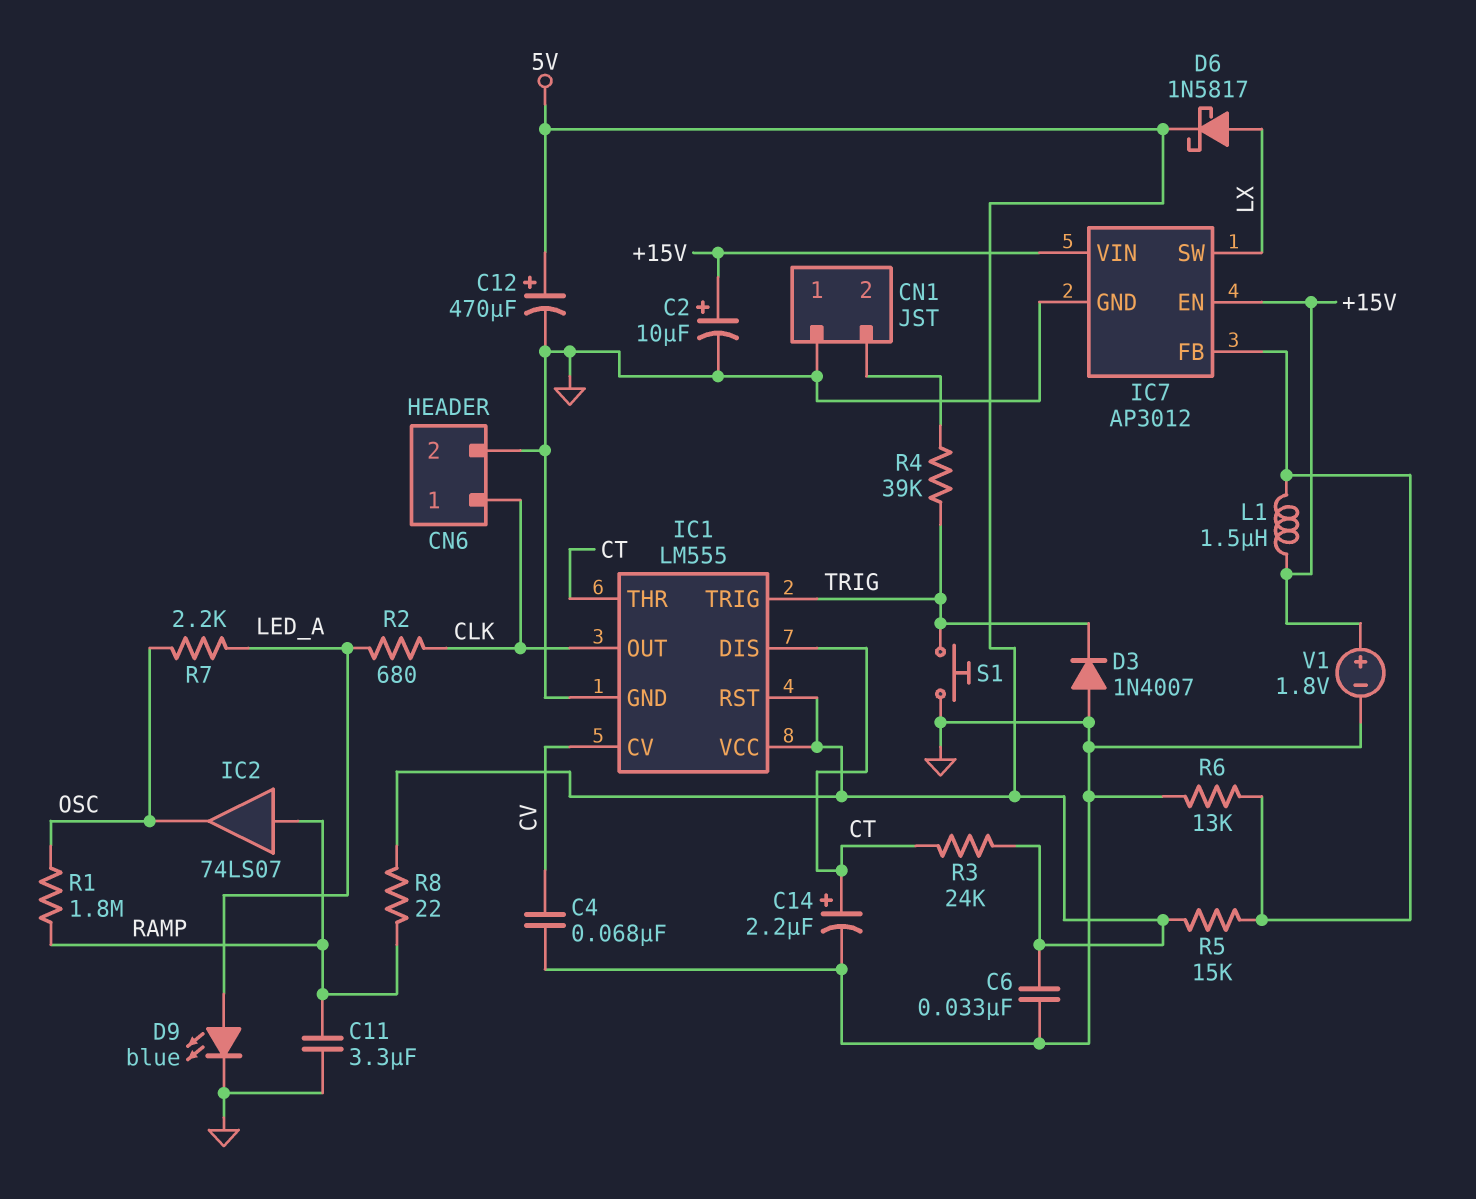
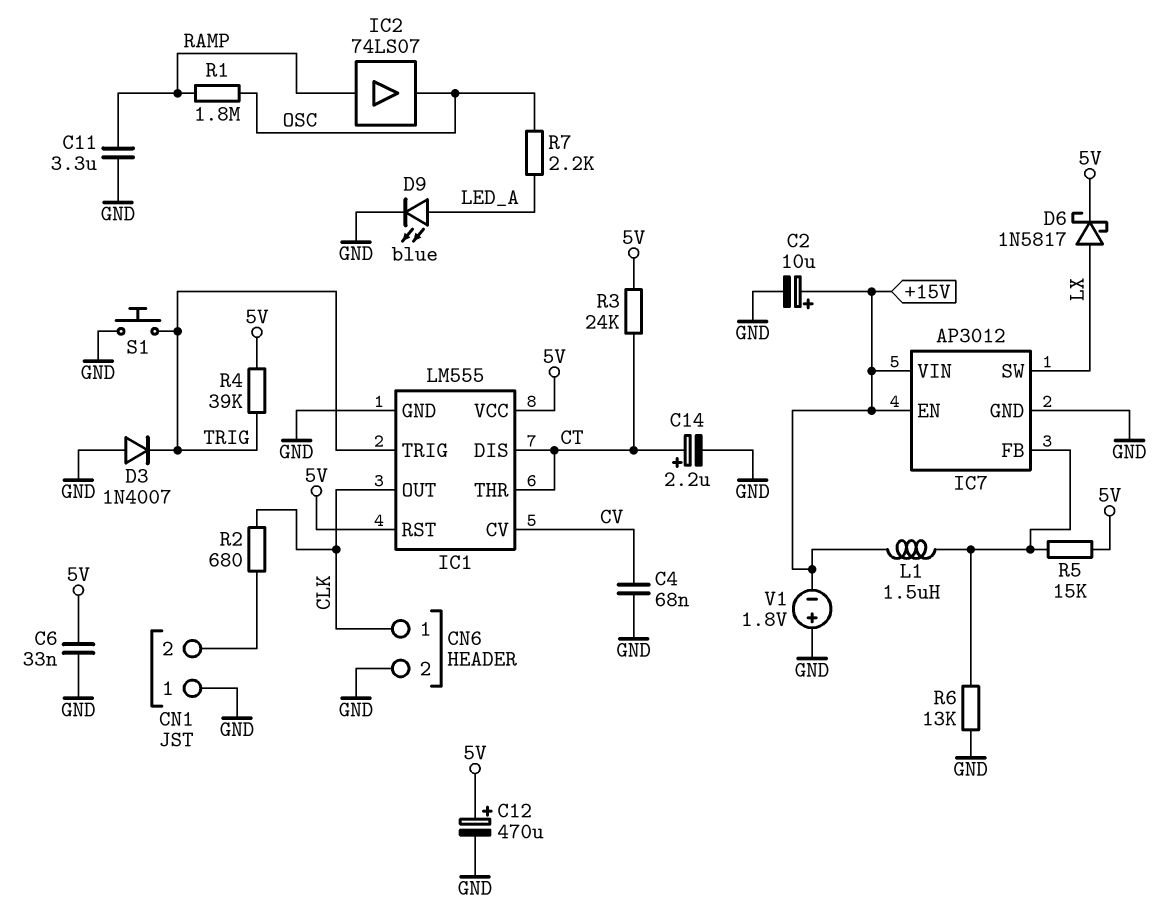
R2: 680 (CLK, LED_A) -> 680 (CLK, CN1/2)
R4: 39k (CN1/2, TRIG) -> 39k (5V, TRIG)
R8: 22 (5V, RAMP) -> none
V1: 1.8V (plus +15V, minus GND) -> 1.8V (plus GND, minus +15V)

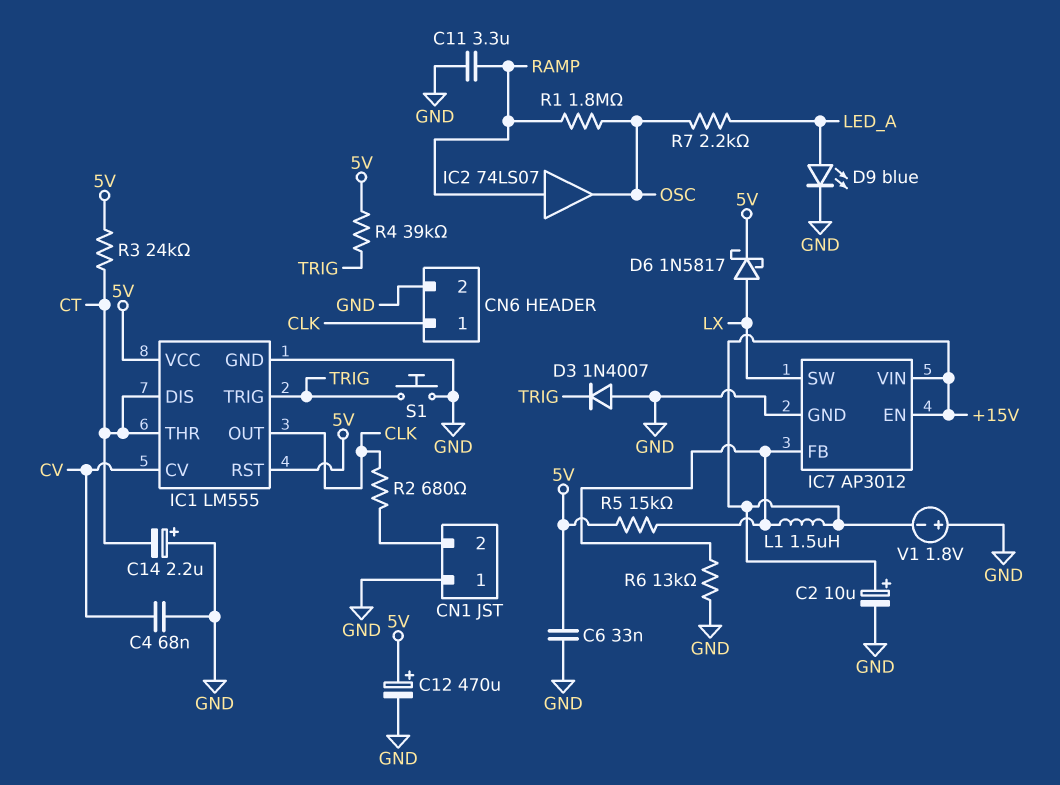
C14: 2.2uF (plus CT, minus GND) -> 2.2uF (plus GND, minus CT)

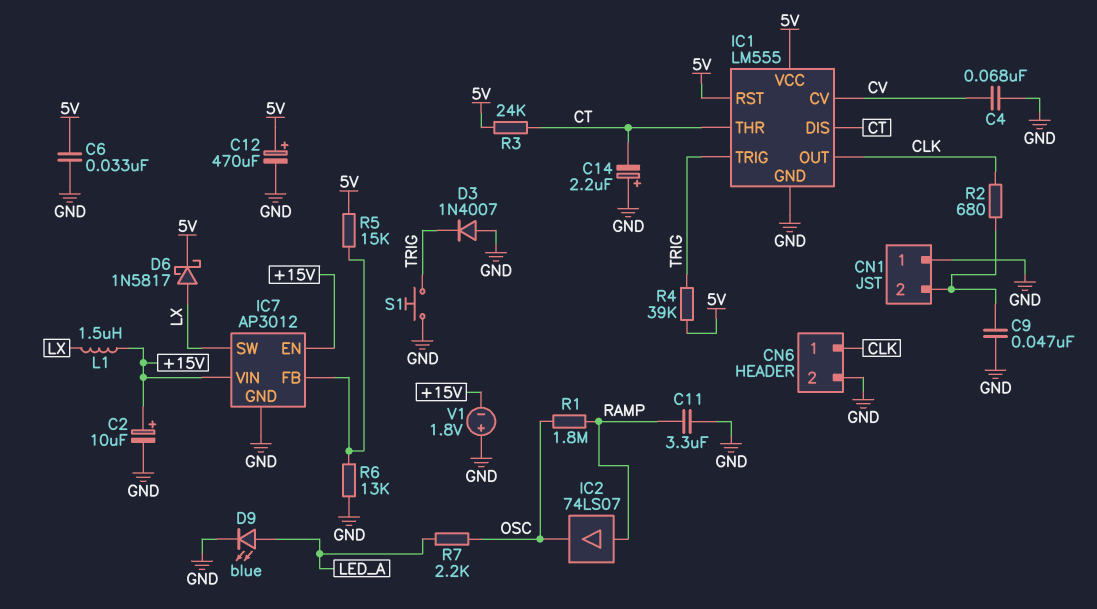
C9: none -> 47nF (CN1/2, GND)
L1: 1.5uH (+15V, IC7/FB) -> 1.5uH (+15V, LX)

